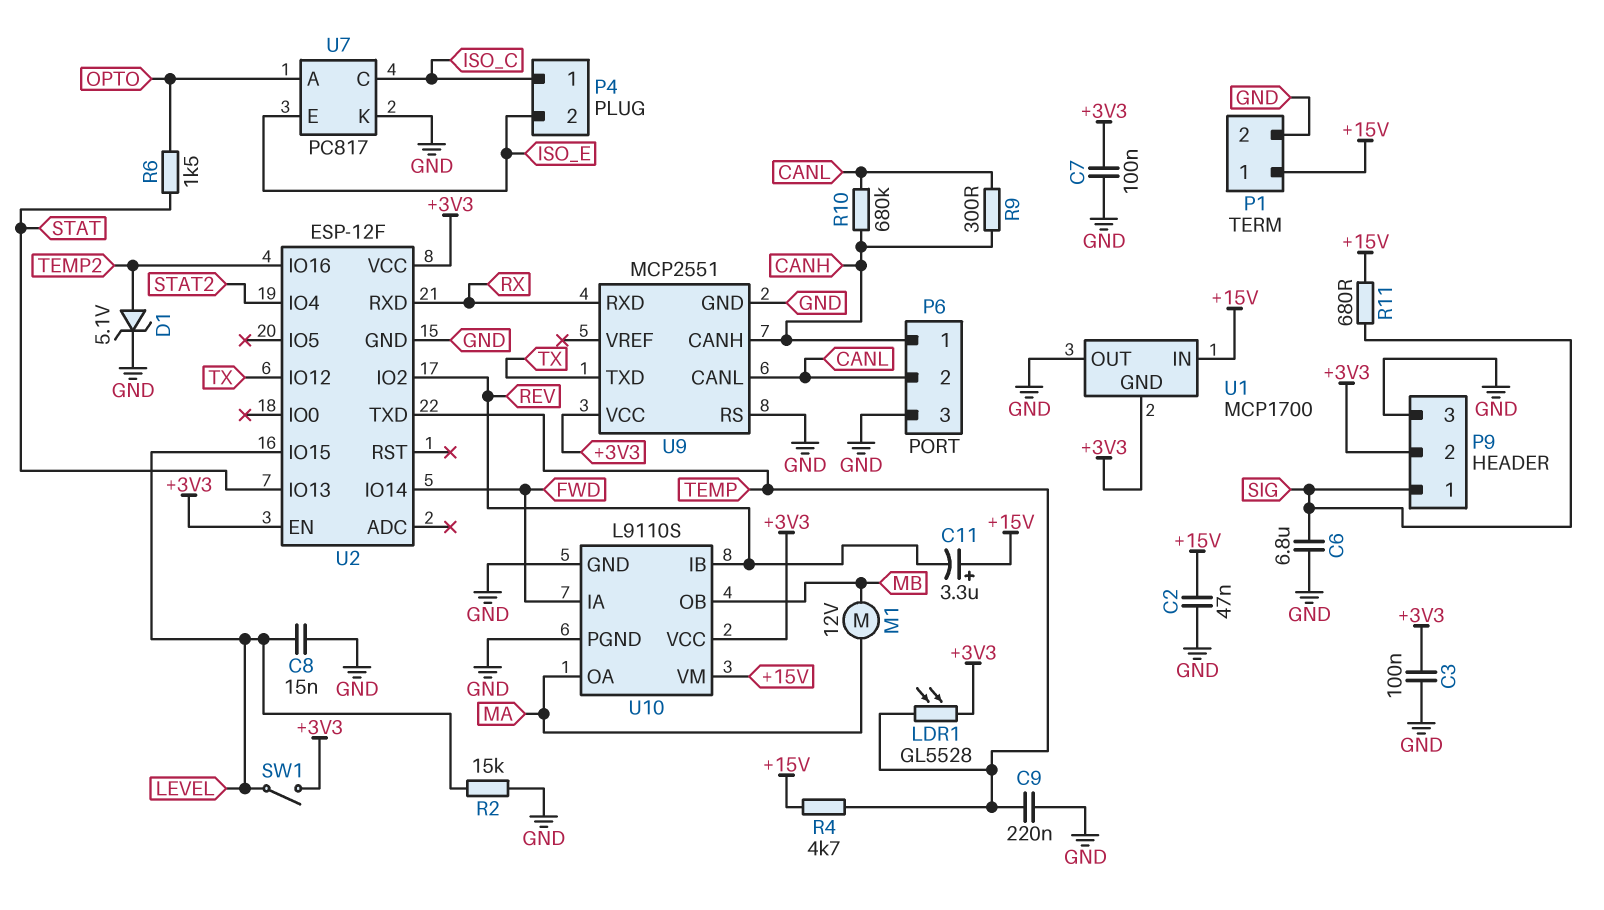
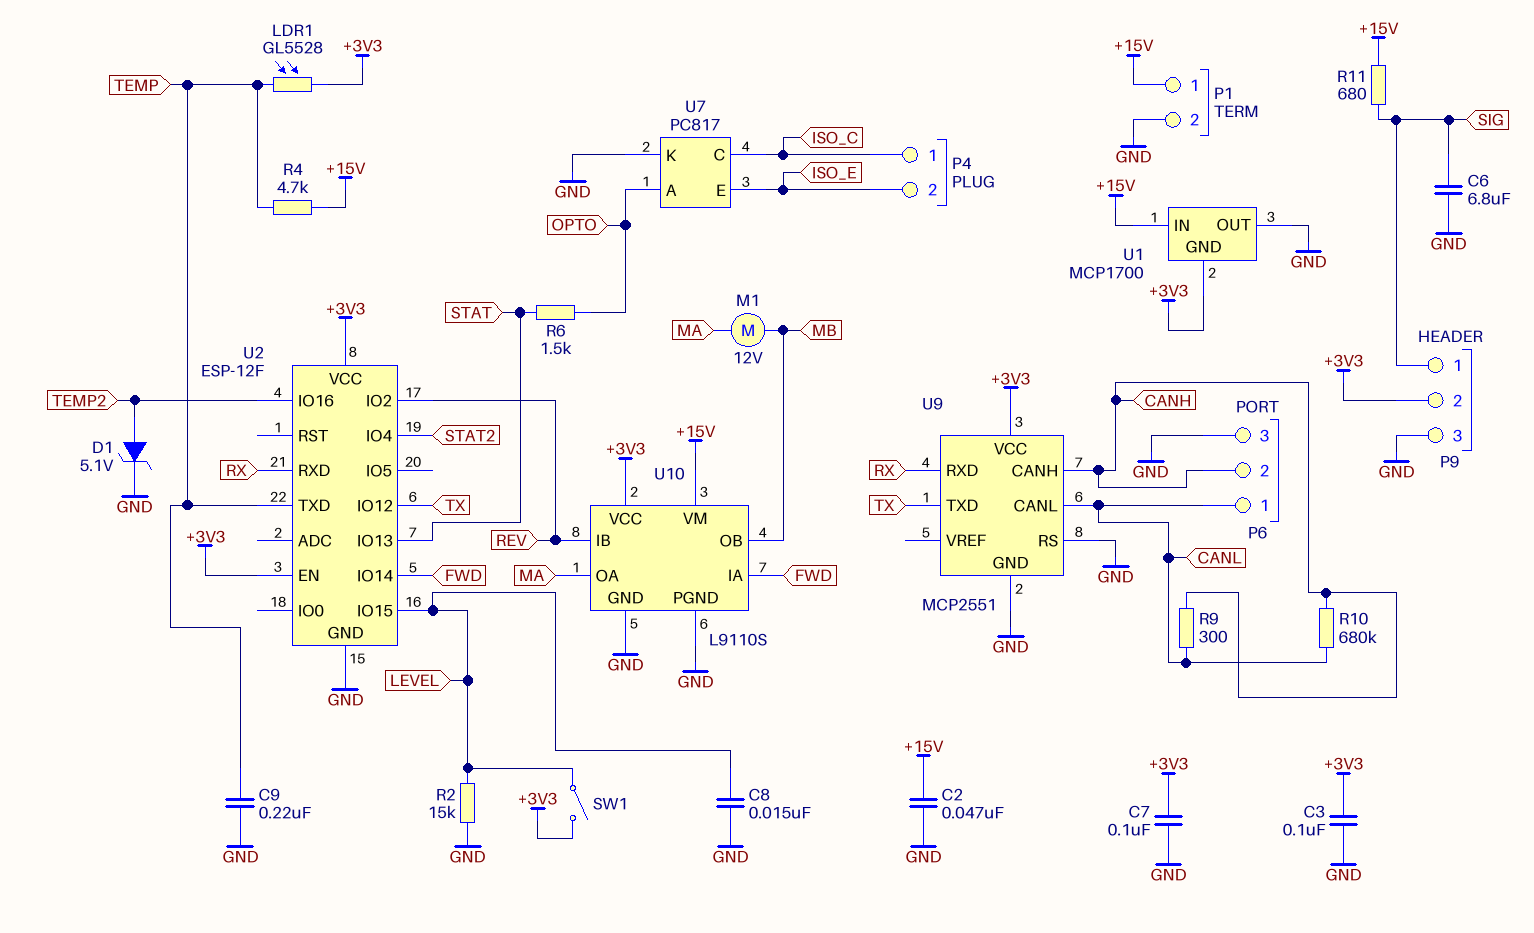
C11: 3.3uF (plus +15V, minus REV) -> none
P6 pin 1: CANH -> CANL
P6 pin 2: CANL -> CANH

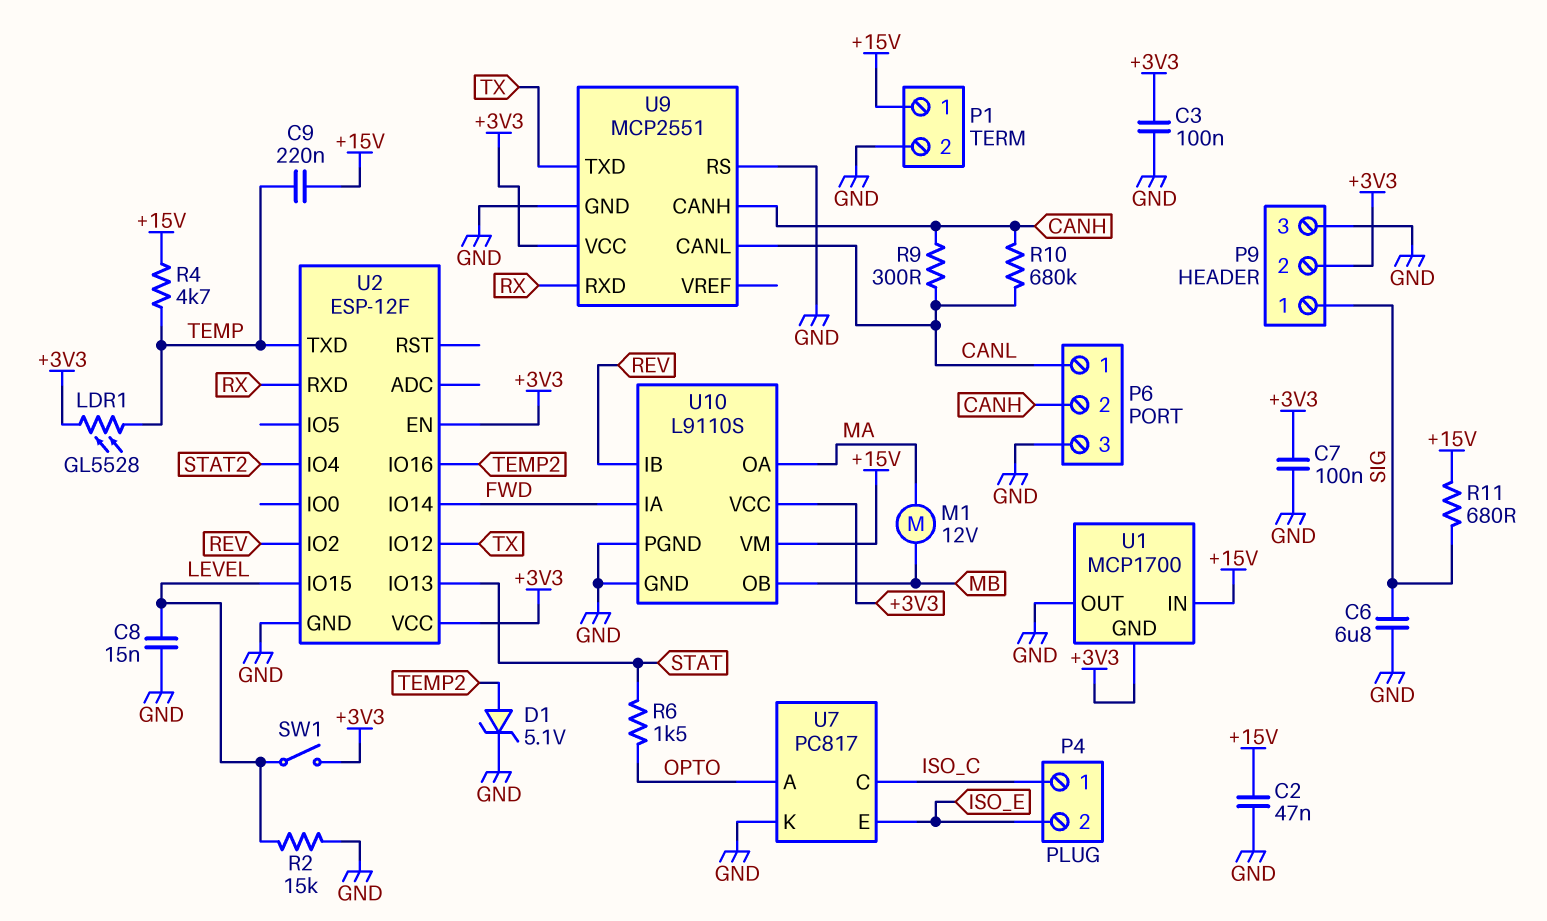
C9: 220nF (GND, TEMP) -> 220nF (+15V, TEMP)

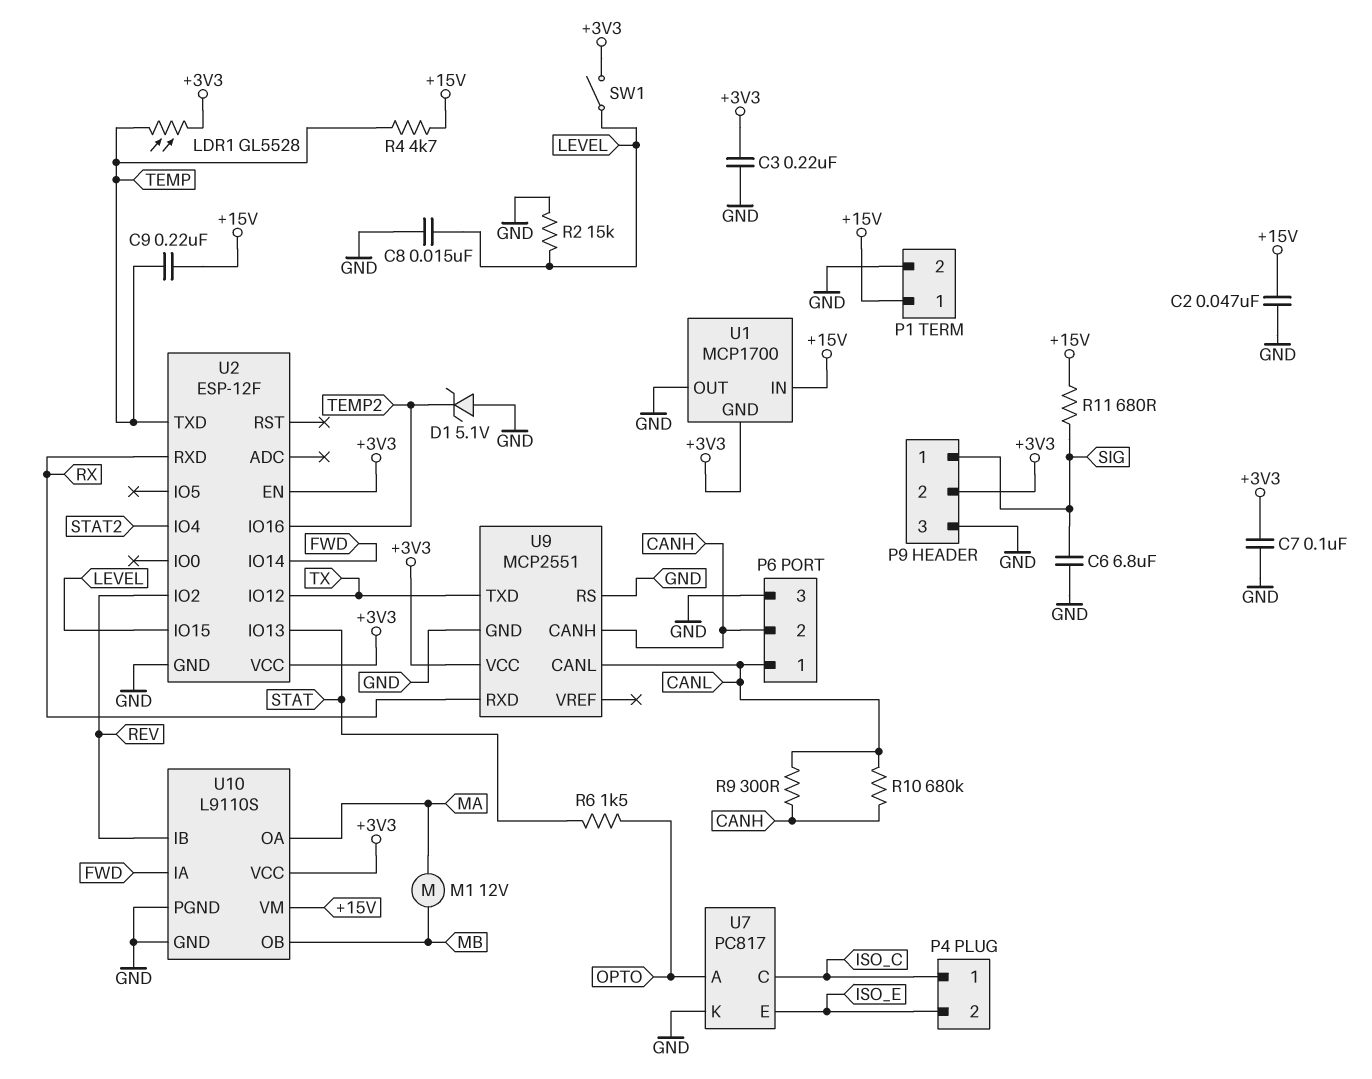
C3: 100nF (+3V3, GND) -> 220nF (+3V3, GND)
D1: zener 5.1V (A TEMP2, K GND) -> zener 5.1V (A GND, K TEMP2)

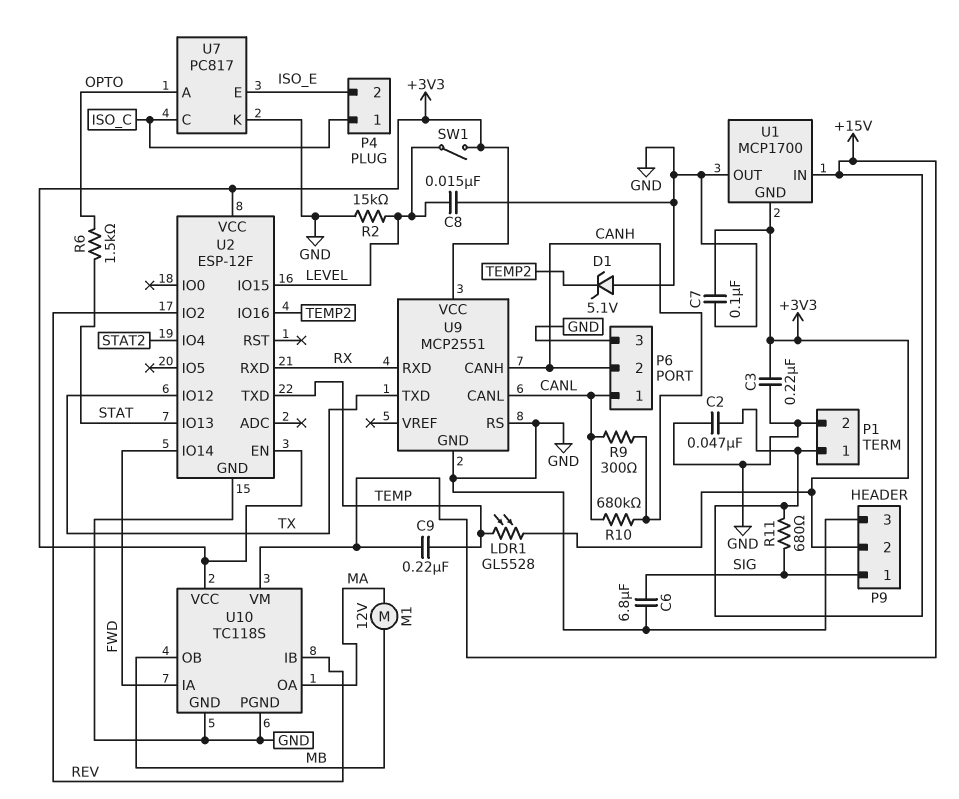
R4: 4.7k (+15V, TEMP) -> none
U10: L9110S -> TC118S

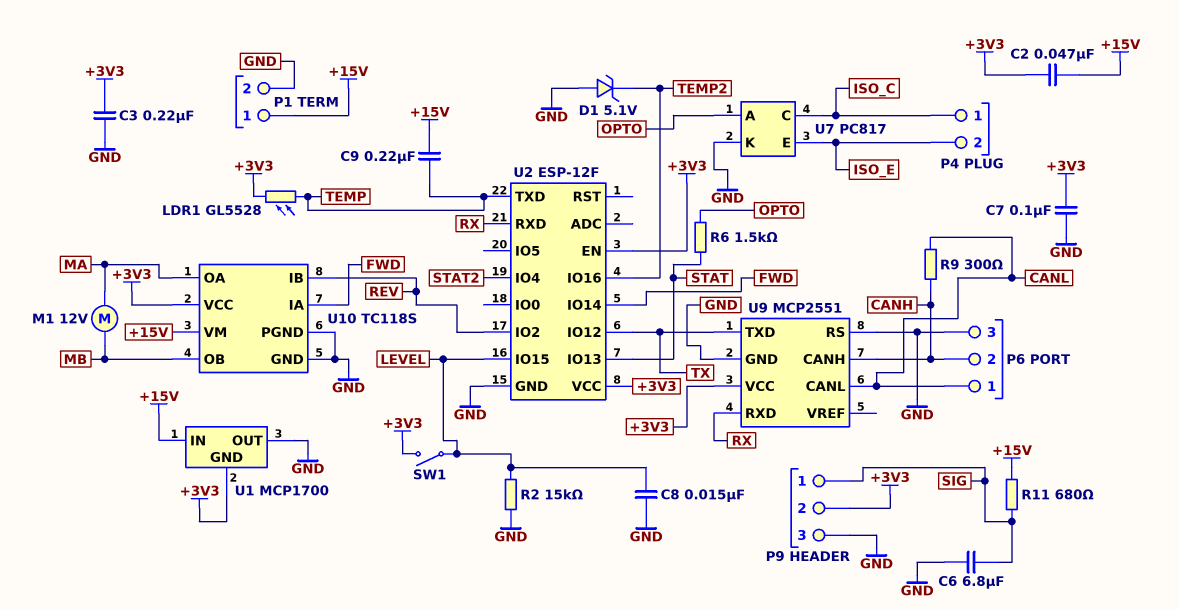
C2: 47nF (+15V, GND) -> 47nF (+3V3, +15V)
R10: 680k (CANH, CANL) -> none

